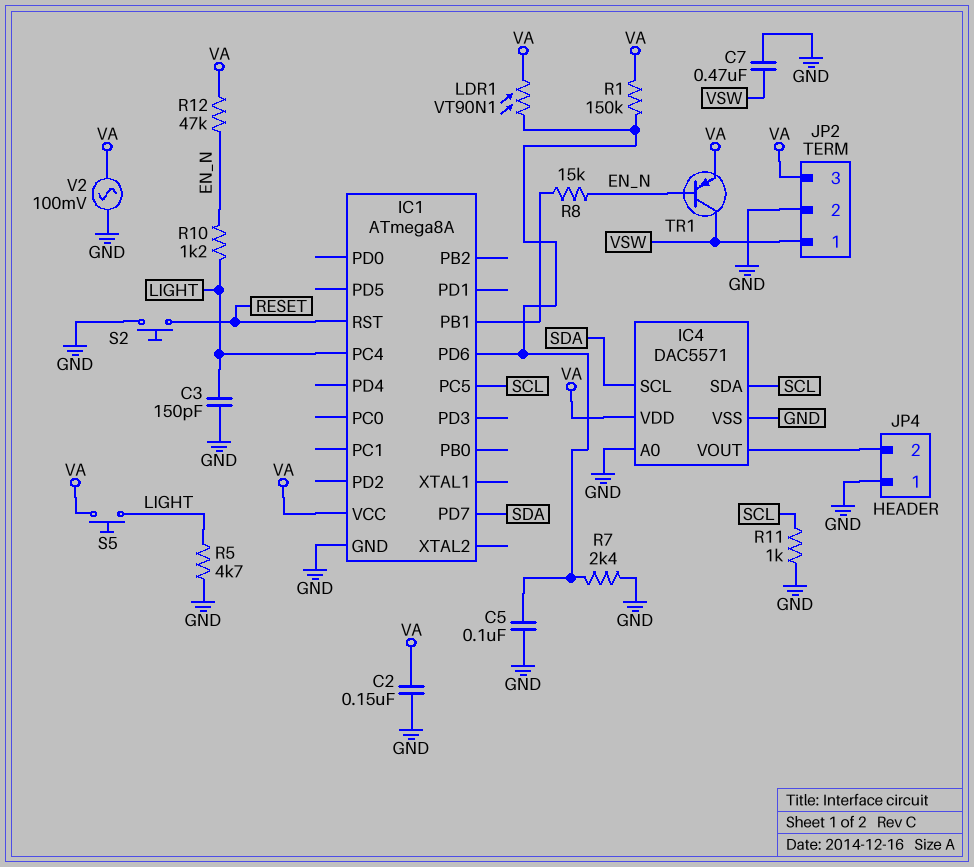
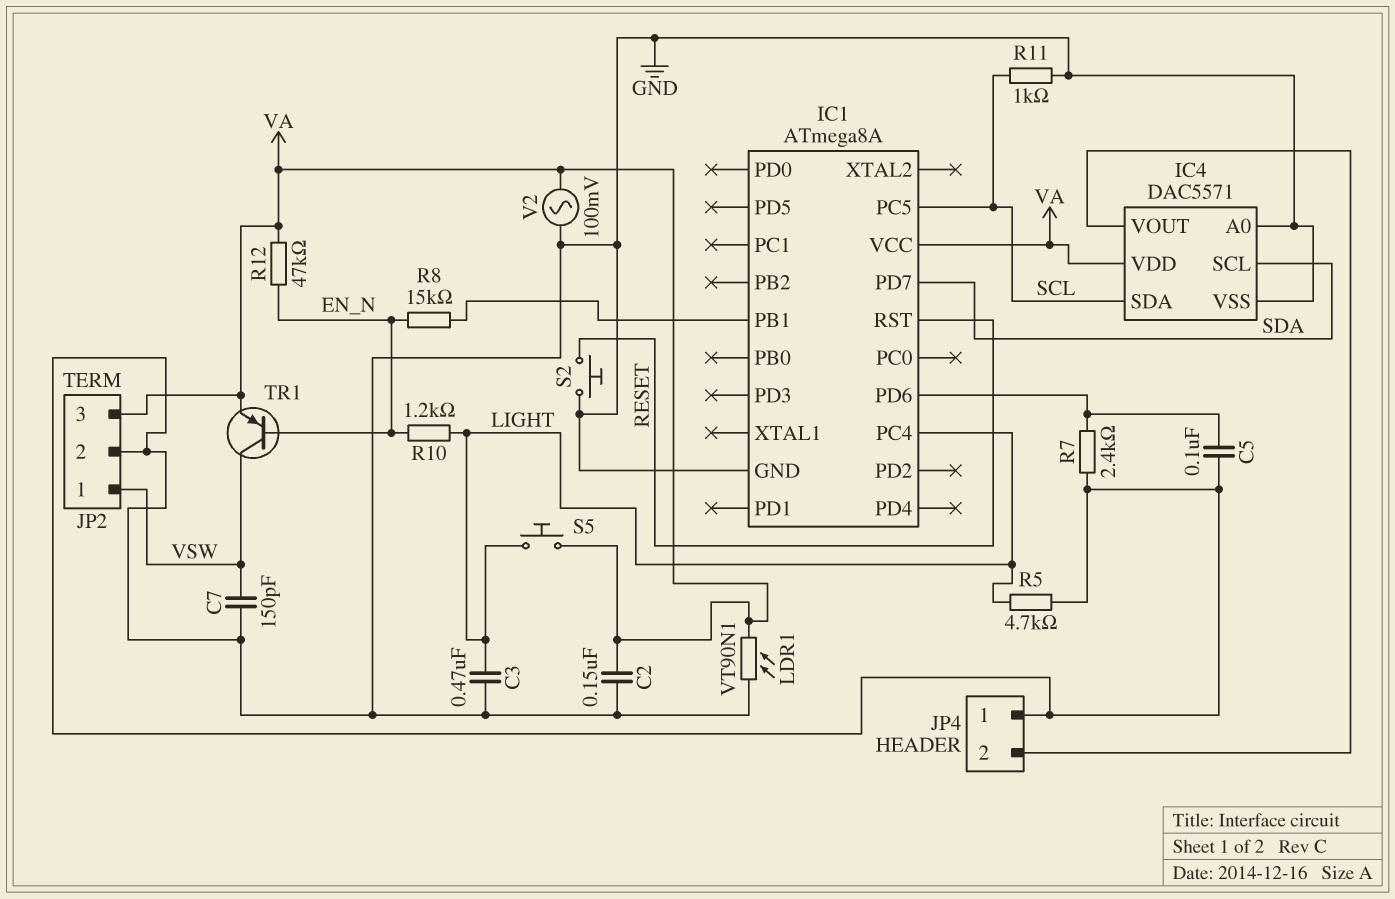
C3: 150pF (GND, LIGHT) -> 470nF (GND, LIGHT)
C7: 470nF (GND, VSW) -> 150pF (GND, VSW)
LDR1: VT90N1 (IC1/PD6, VA) -> VT90N1 (GND, VA)
R1: 150k (IC1/PD6, VA) -> none

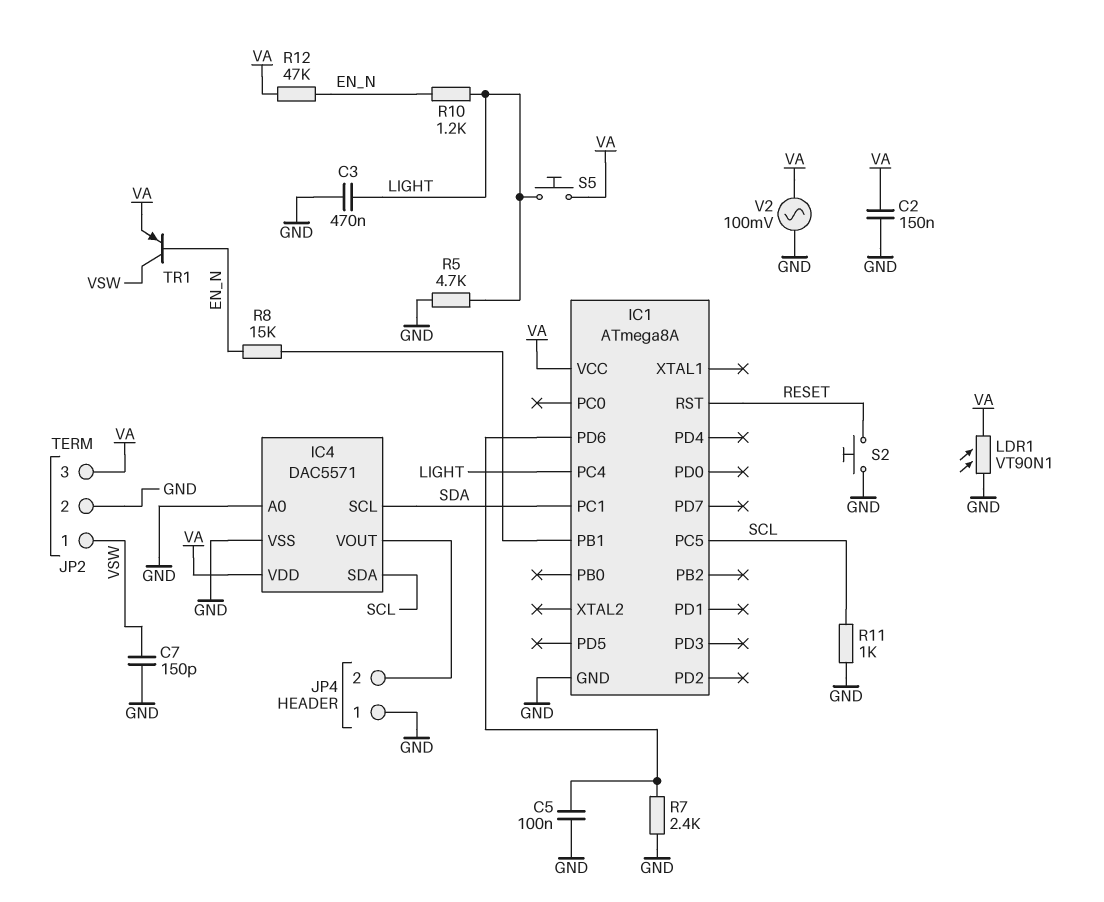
IC1 pin PC1: none -> SDA
IC1 pin PD7: SDA -> none

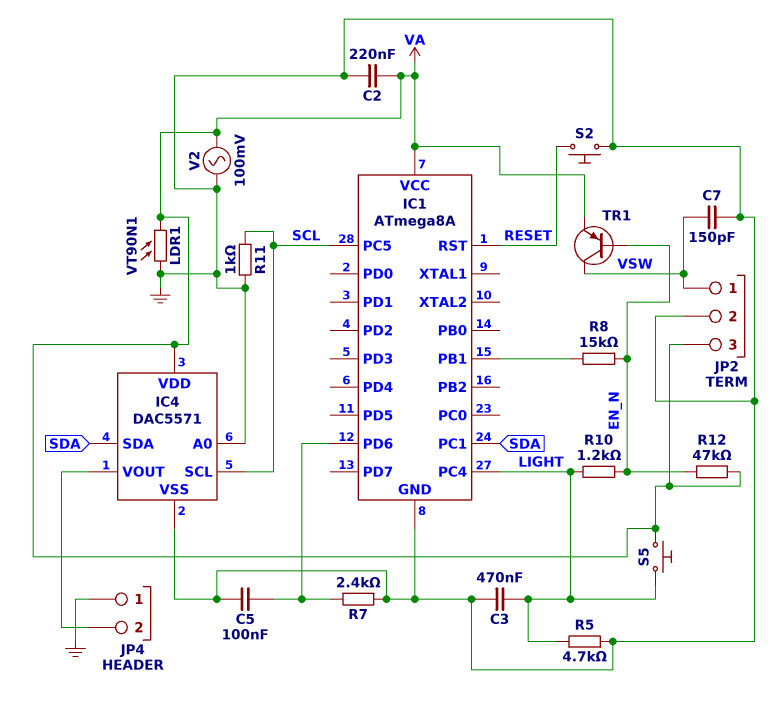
C2: 150nF (GND, VA) -> 220nF (GND, VA)
IC4 pin SCL: SDA -> SCL
IC4 pin SDA: SCL -> SDA

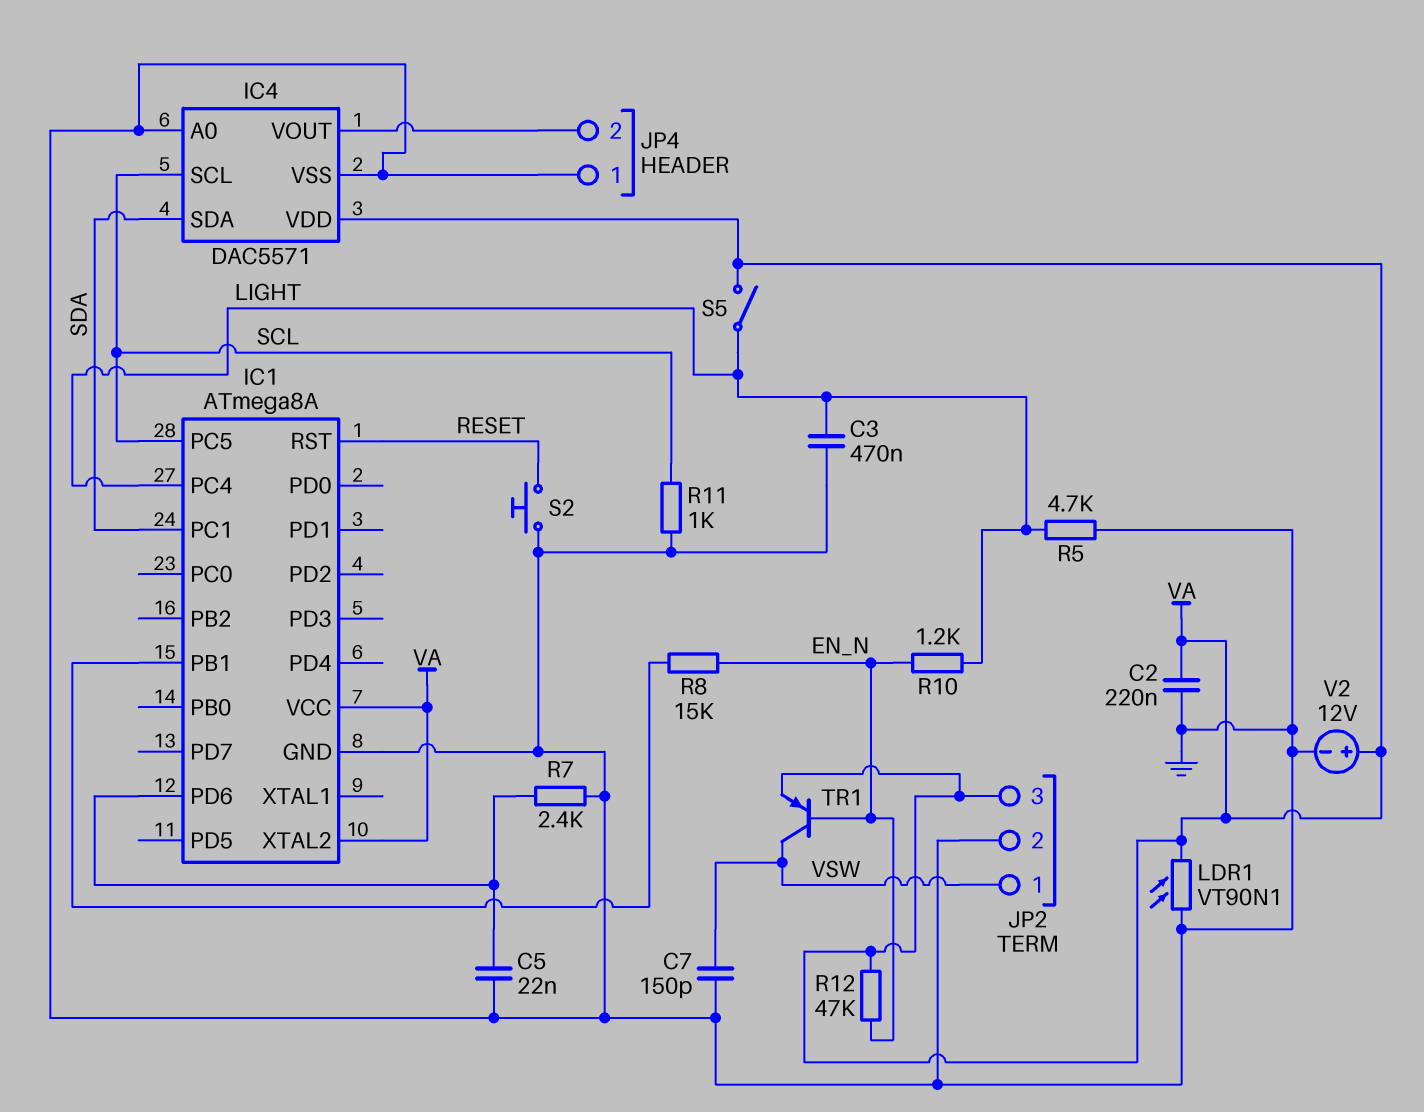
C5: 100nF (GND, IC1/PD6) -> 22nF (GND, IC1/PD6)
IC1 pin XTAL2: none -> VA
S5: button (LIGHT, VA) -> switch (LIGHT, VA)
V2: AC 100mV (GND, VA) -> 12V (plus VA, minus GND)

